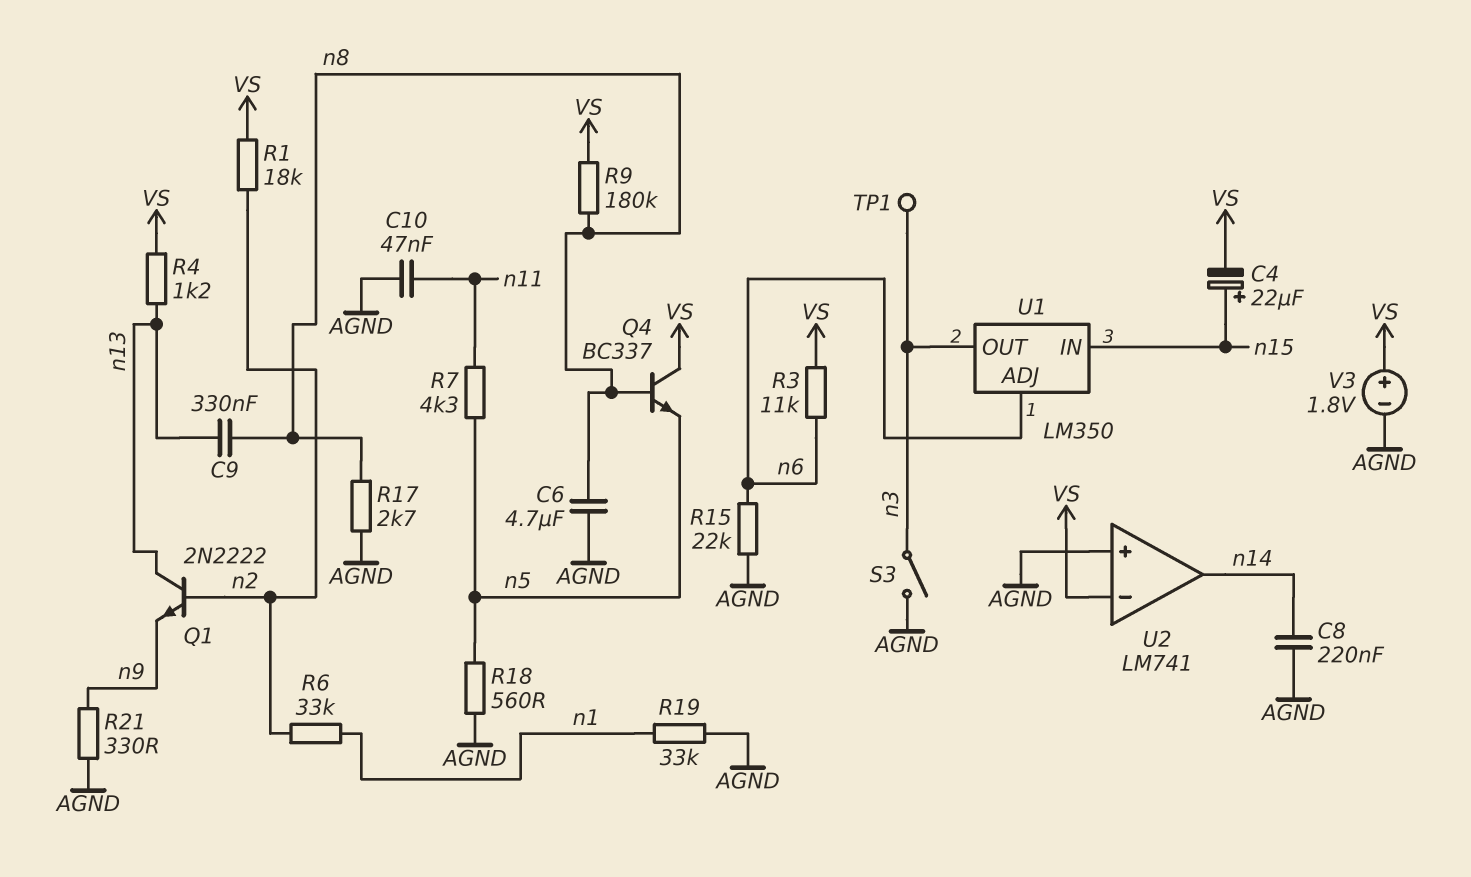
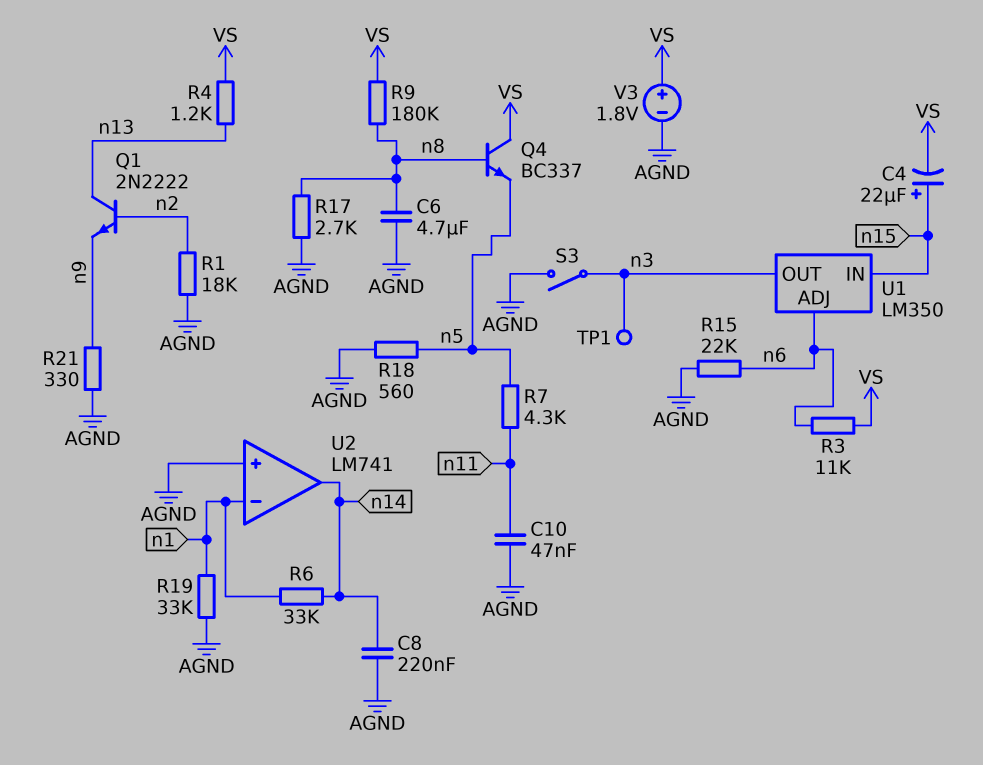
C9: 330nF (n8, n13) -> none
R1: 18k (VS, n2) -> 18k (AGND, n2)
R6: 33k (n1, n2) -> 33k (n1, n14)
U2 pin in-: VS -> n1

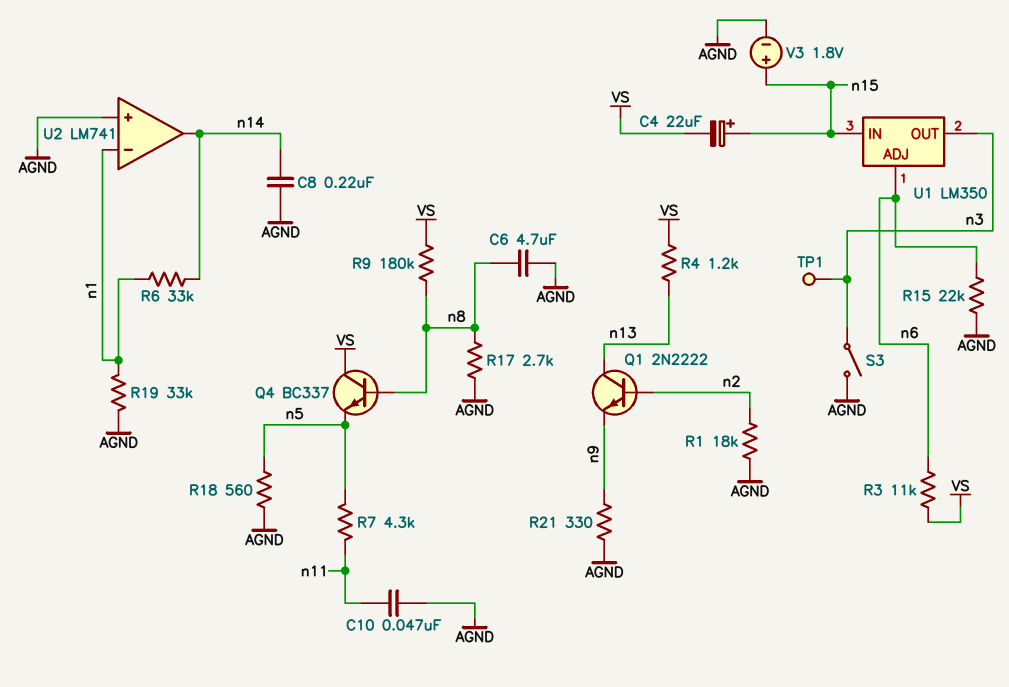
V3: 1.8V (plus VS, minus AGND) -> 1.8V (plus n15, minus AGND)

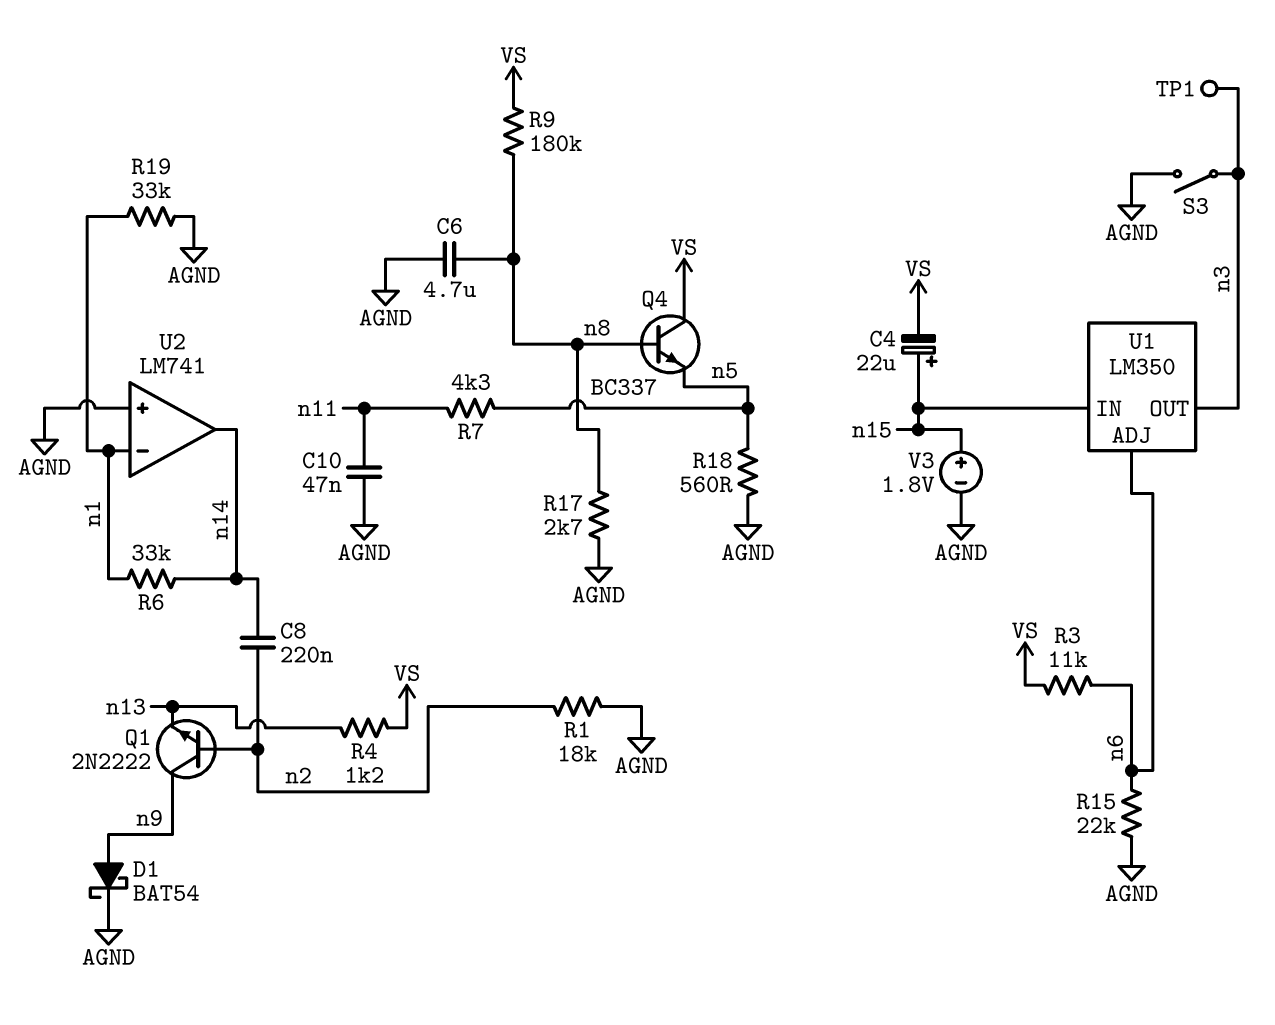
C8: 220nF (AGND, n14) -> 220nF (n2, n14)
D1: none -> schottky BAT54 (A n9, K AGND)
Q1: NPN 2N2222 (B n2, C n13, E n9) -> NPN 2N2222 (B n2, C n9, E n13)
R21: 330 (AGND, n9) -> none

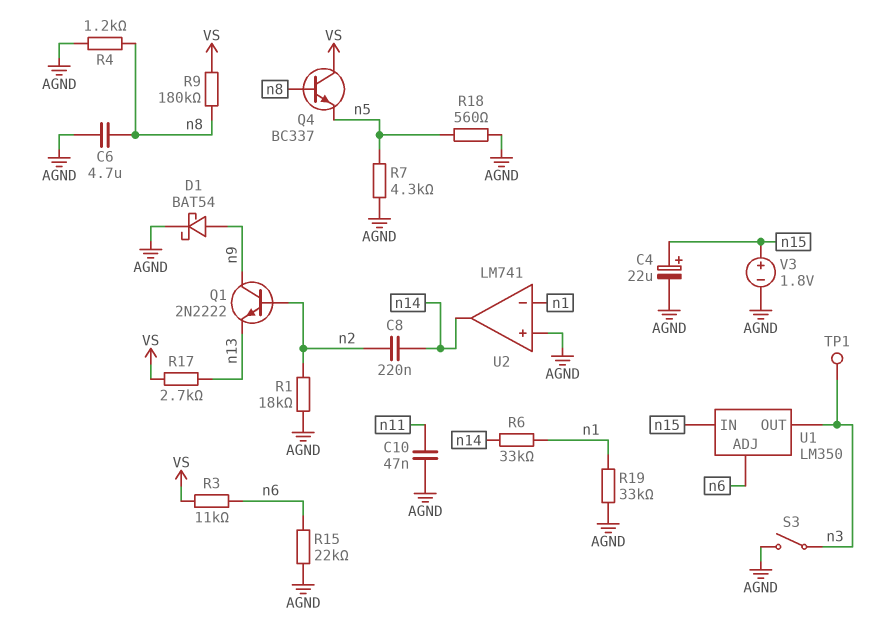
C4: 22uF (plus n15, minus VS) -> 22uF (plus n15, minus AGND)
R4: 1.2k (VS, n13) -> 1.2k (AGND, n8)
R7: 4.3k (n5, n11) -> 4.3k (AGND, n5)
R17: 2.7k (AGND, n8) -> 2.7k (VS, n13)

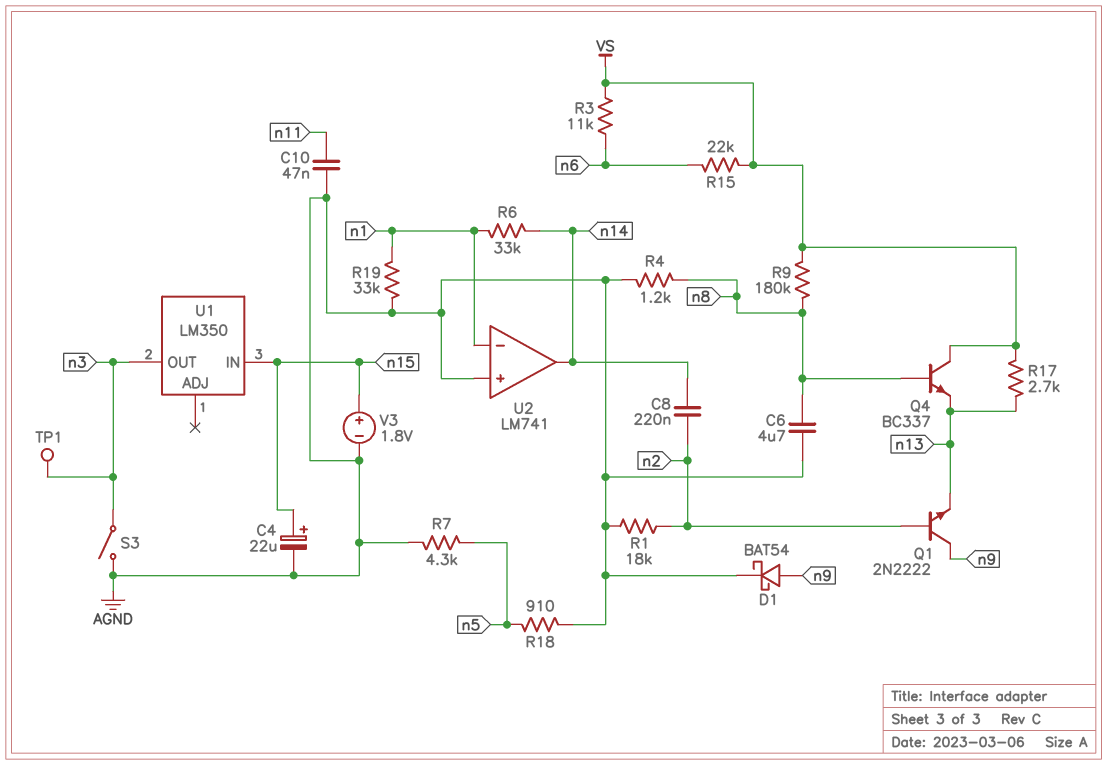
Q4: NPN BC337 (B n8, C VS, E n5) -> NPN BC337 (B n8, C VS, E n13)
R15: 22k (AGND, n6) -> 22k (VS, n6)
R18: 560 (AGND, n5) -> 910 (AGND, n5)
U1 pin ADJ: n6 -> none

